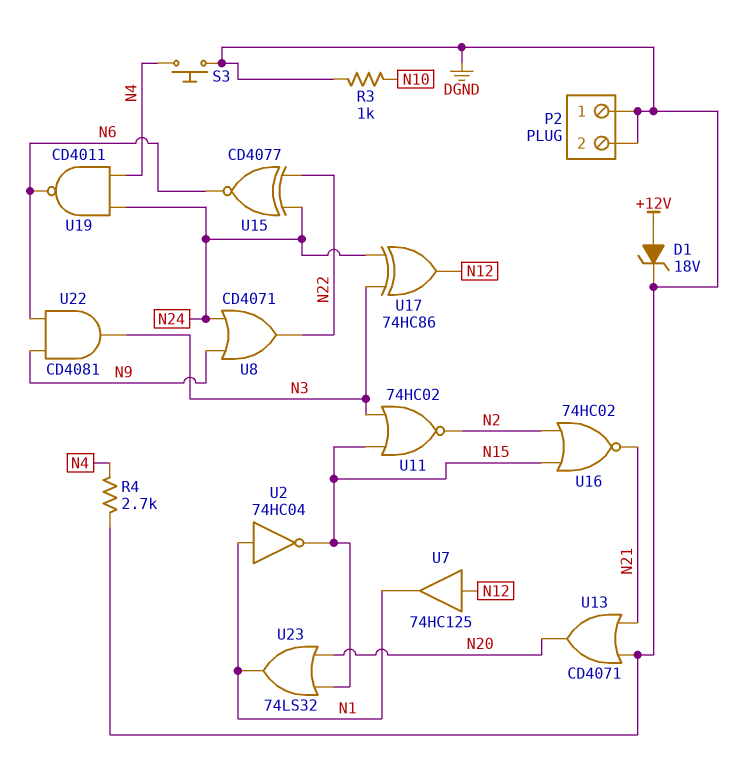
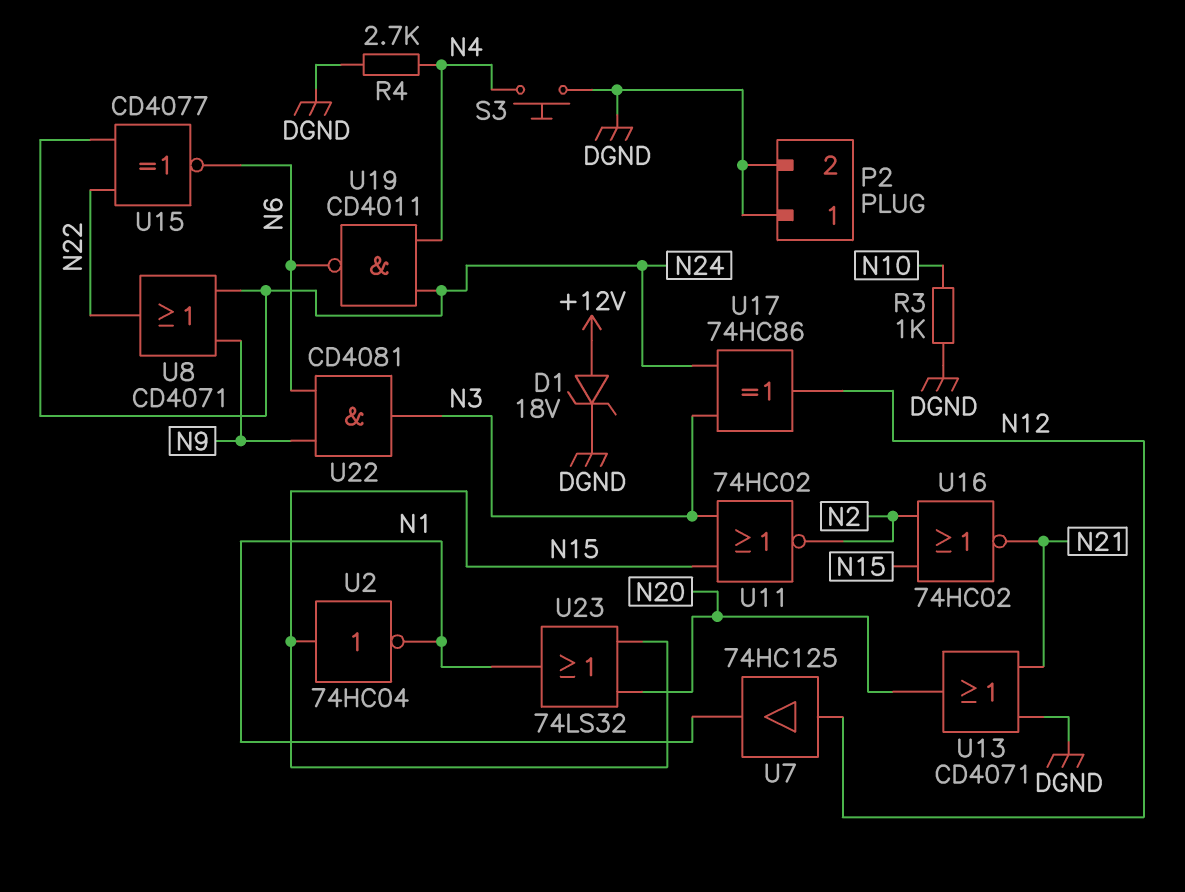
U2: NOT 74HC04 (in N1, out N15) -> NOT 74HC04 (in N15, out N1)

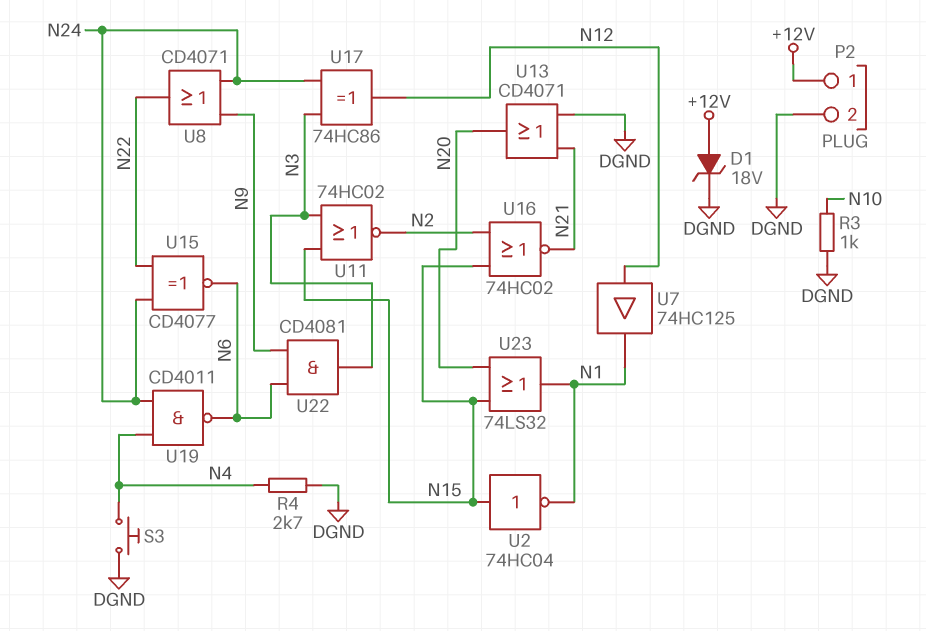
P2 pin 1: DGND -> +12V

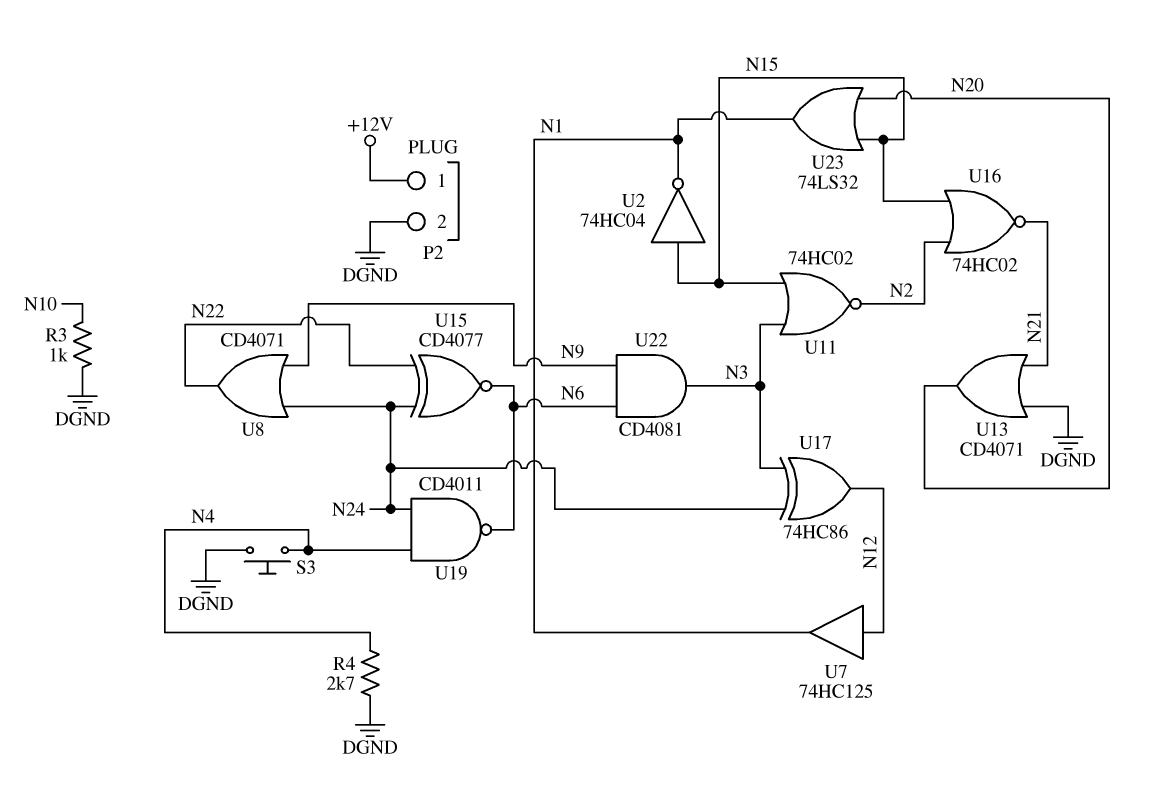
D1: zener 18V (A +12V, K DGND) -> none

